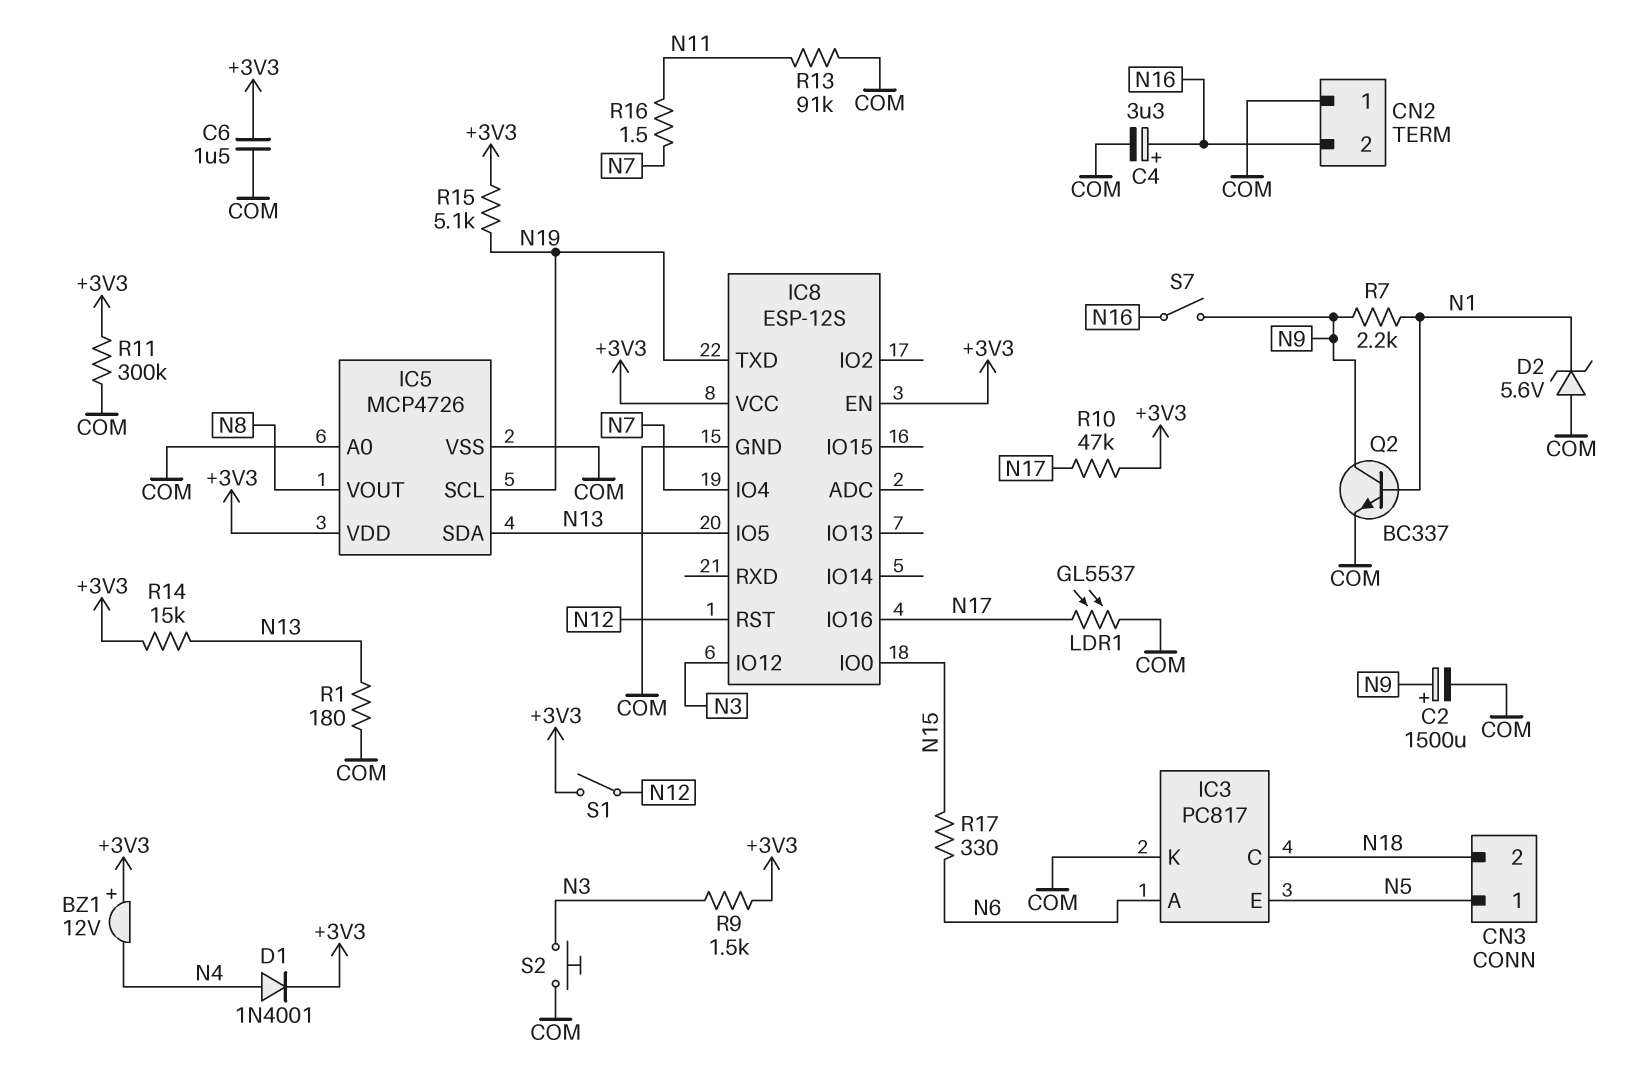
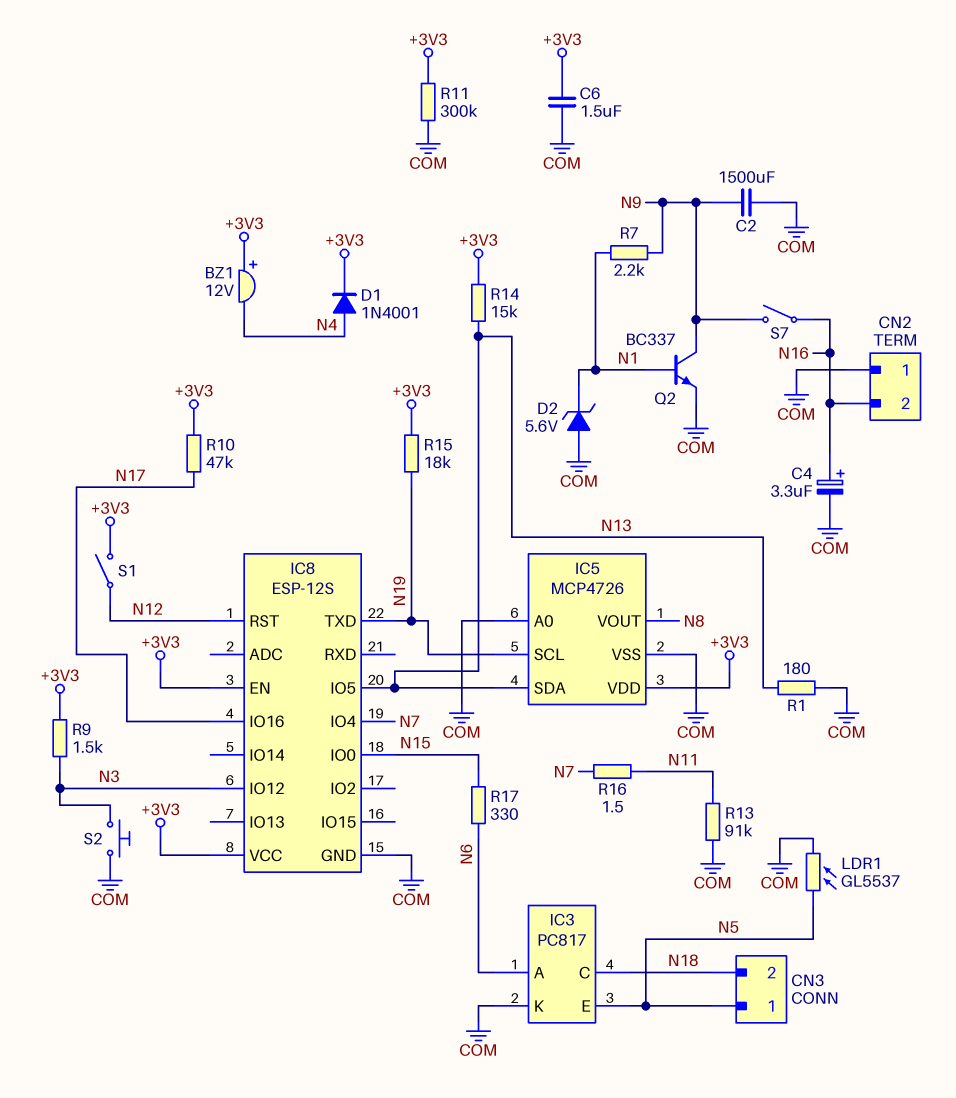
C2: 1500uF (plus N9, minus COM) -> 1500uF (COM, N9)
LDR1: GL5537 (COM, N17) -> GL5537 (COM, N5)
R15: 5.1k (+3V3, N19) -> 18k (+3V3, N19)

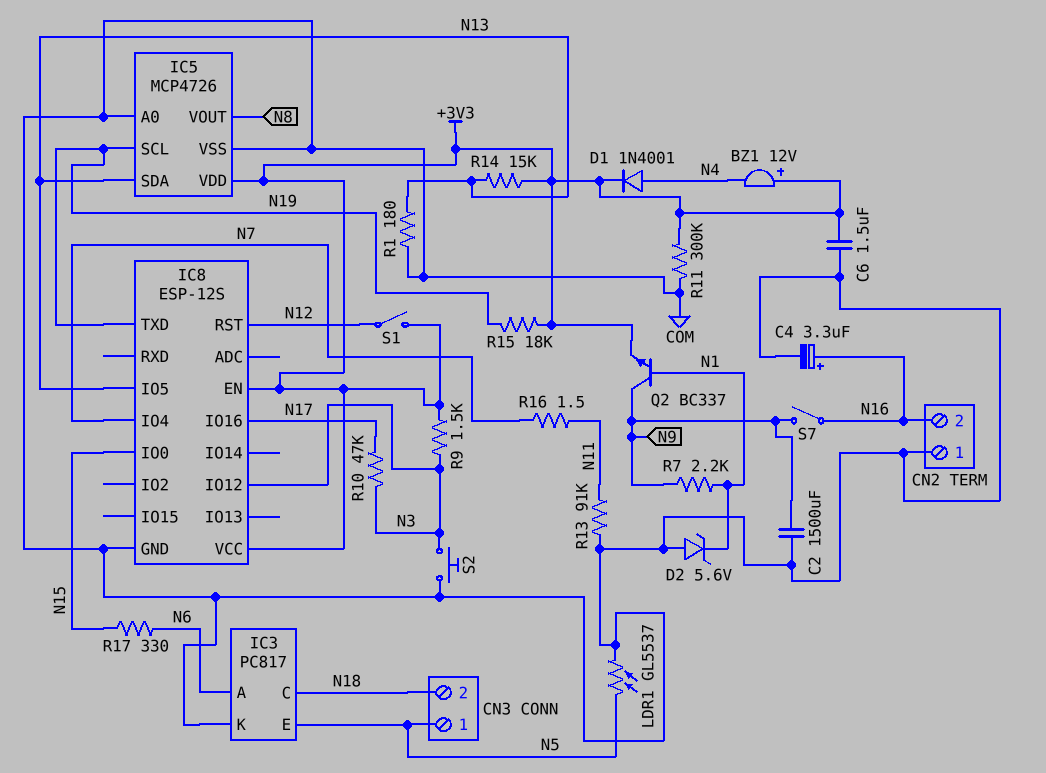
Q2: NPN BC337 (B N1, C N9, E COM) -> NPN BC337 (B N1, C N9, E +3V3)
R10: 47k (+3V3, N17) -> 47k (N3, N17)

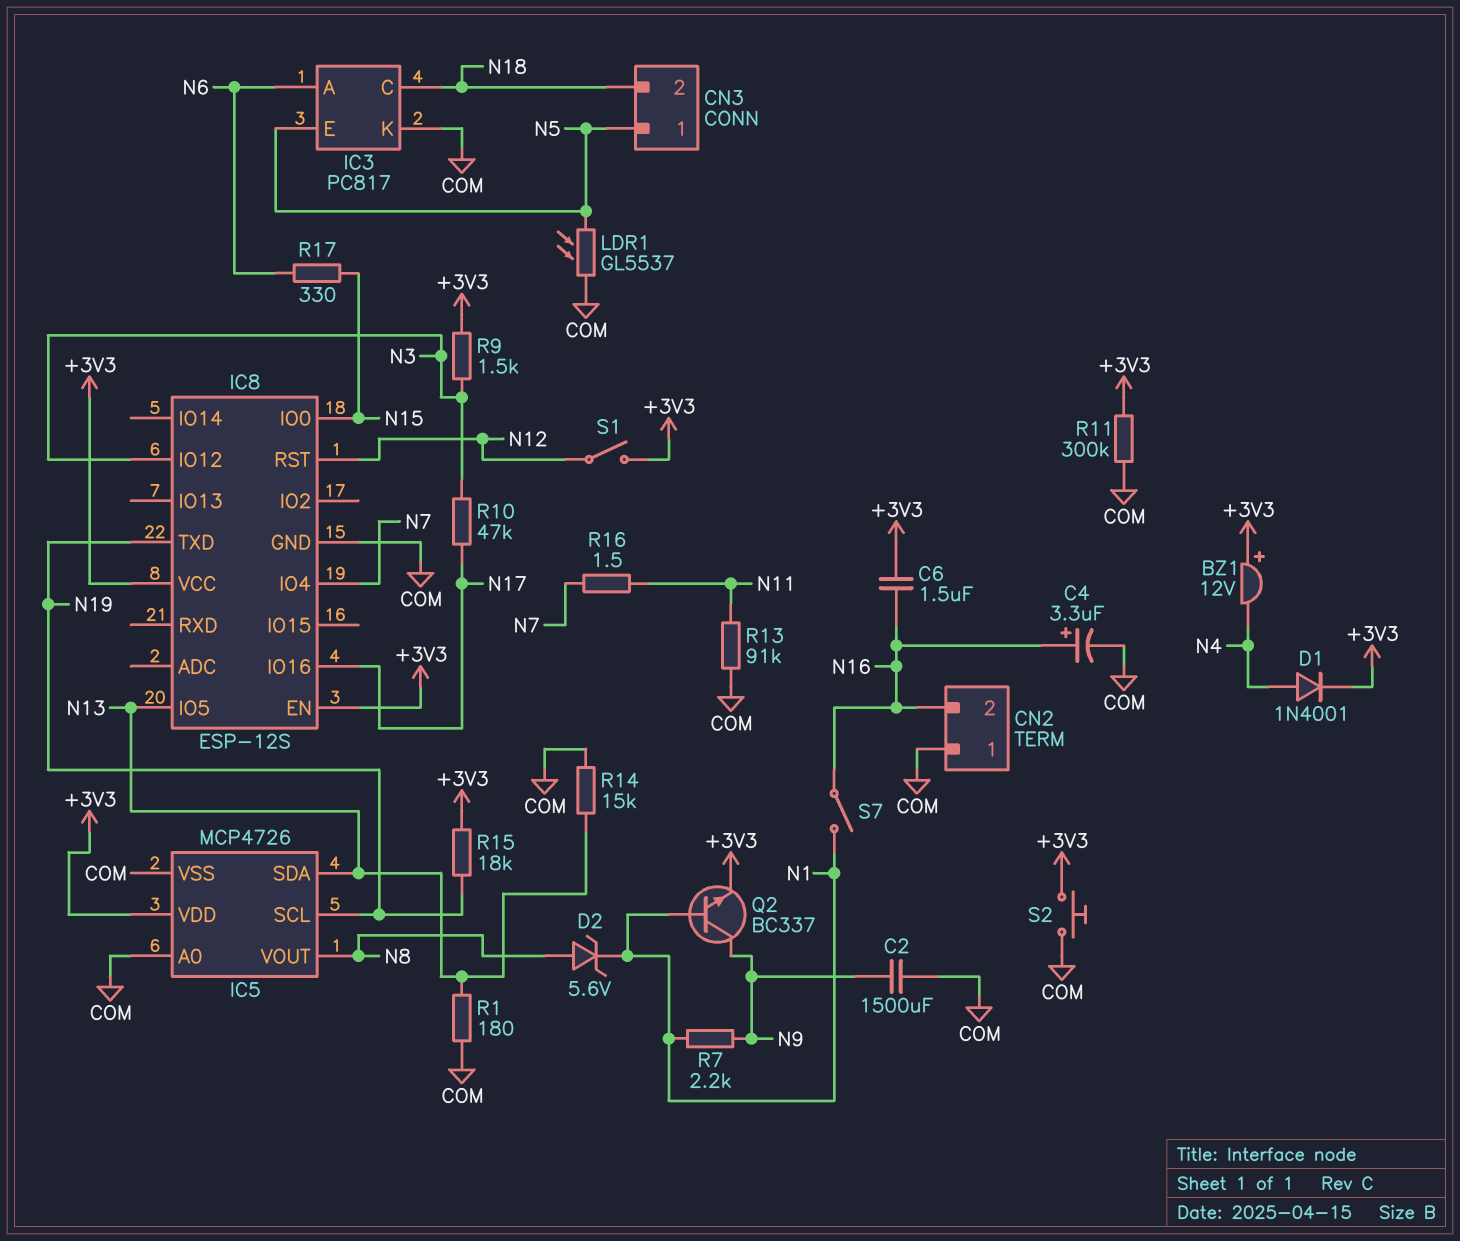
C6: 1.5uF (+3V3, COM) -> 1.5uF (+3V3, N16)
D2: zener 5.6V (A COM, K N1) -> zener 5.6V (A N8, K N1)
R14: 15k (+3V3, N13) -> 15k (COM, N13)
S2: button (COM, N3) -> button (+3V3, COM)
S7: switch (N9, N16) -> switch (N1, N16)

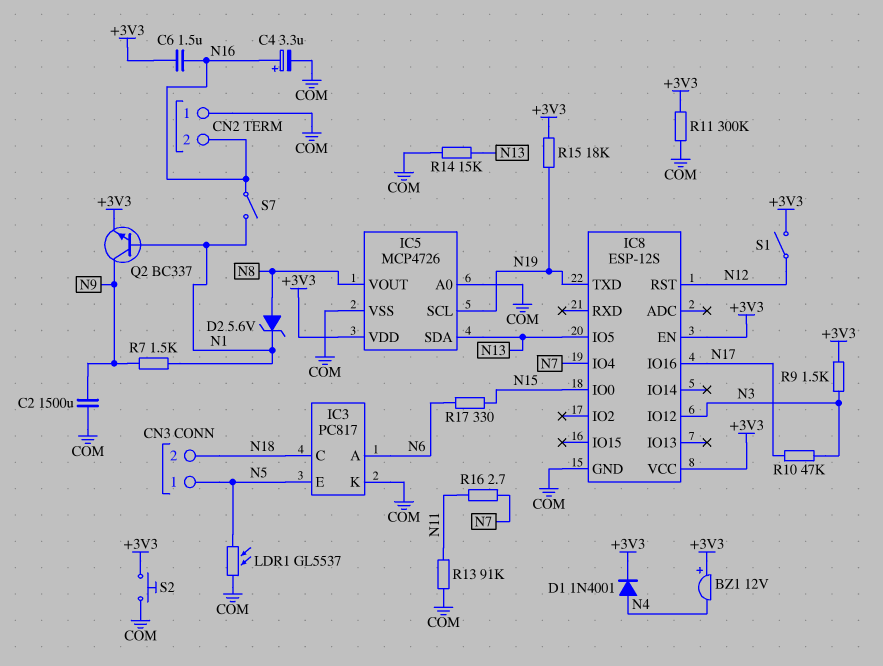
R1: 180 (COM, N13) -> none
R7: 2.2k (N1, N9) -> 1.5k (N1, N9)
R16: 1.5 (N7, N11) -> 2.7 (N7, N11)

